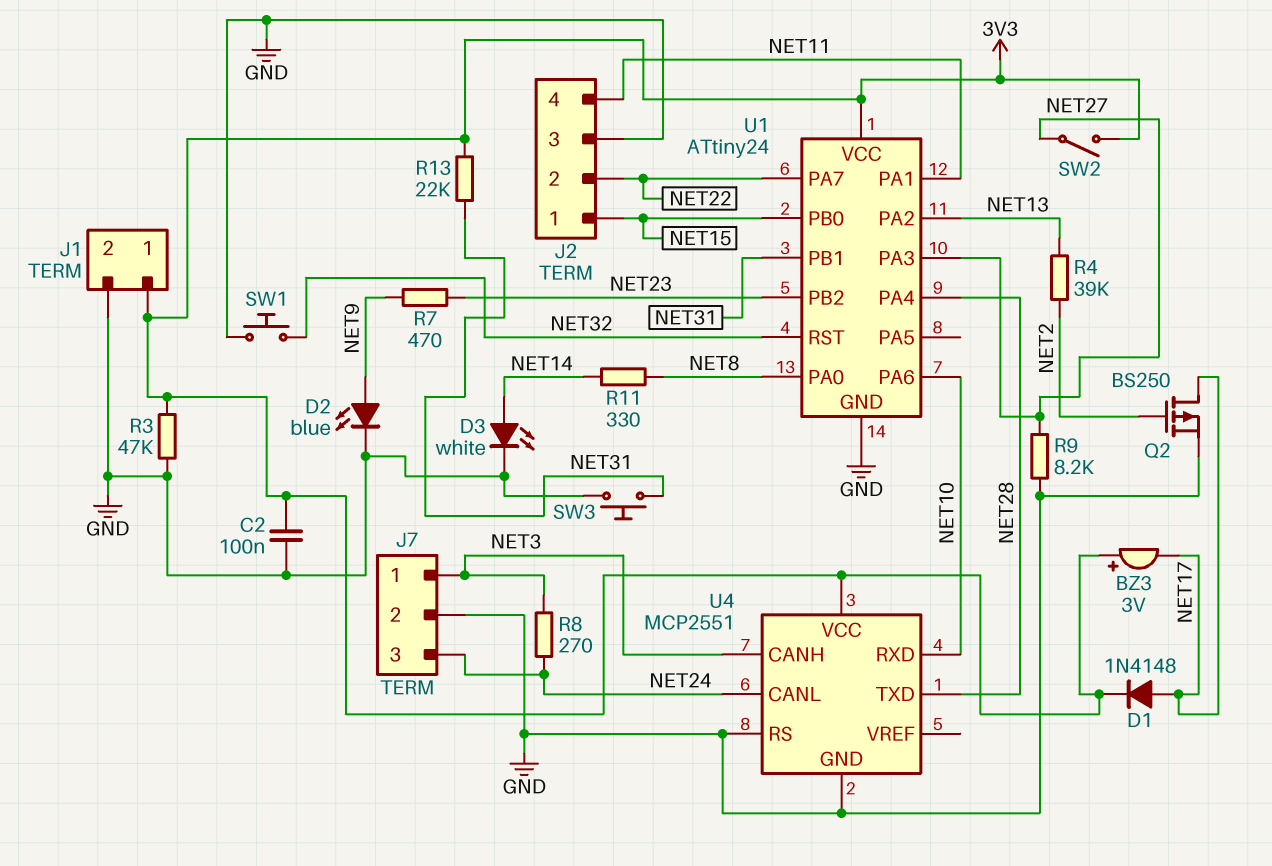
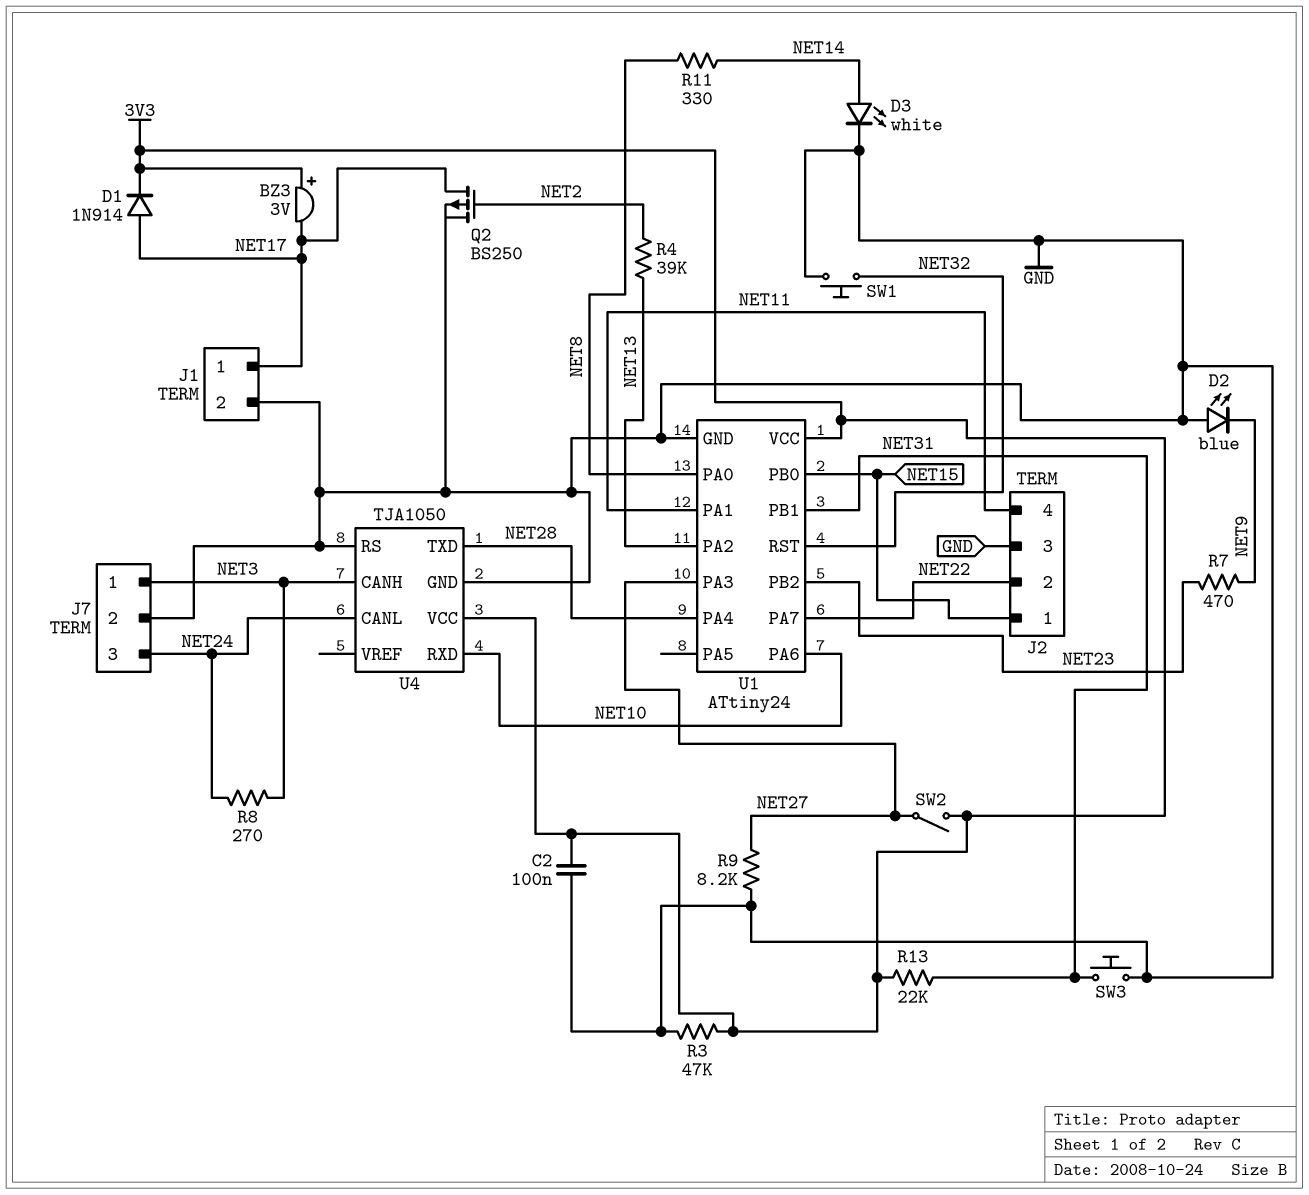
D1: diode 1N4148 (A NET17, K 3V3) -> diode 1N914 (A NET17, K 3V3)
D2: LED blue (A NET9, K GND) -> LED blue (A GND, K NET9)
J1 pin 1: 3V3 -> NET17
U4: MCP2551 -> TJA1050

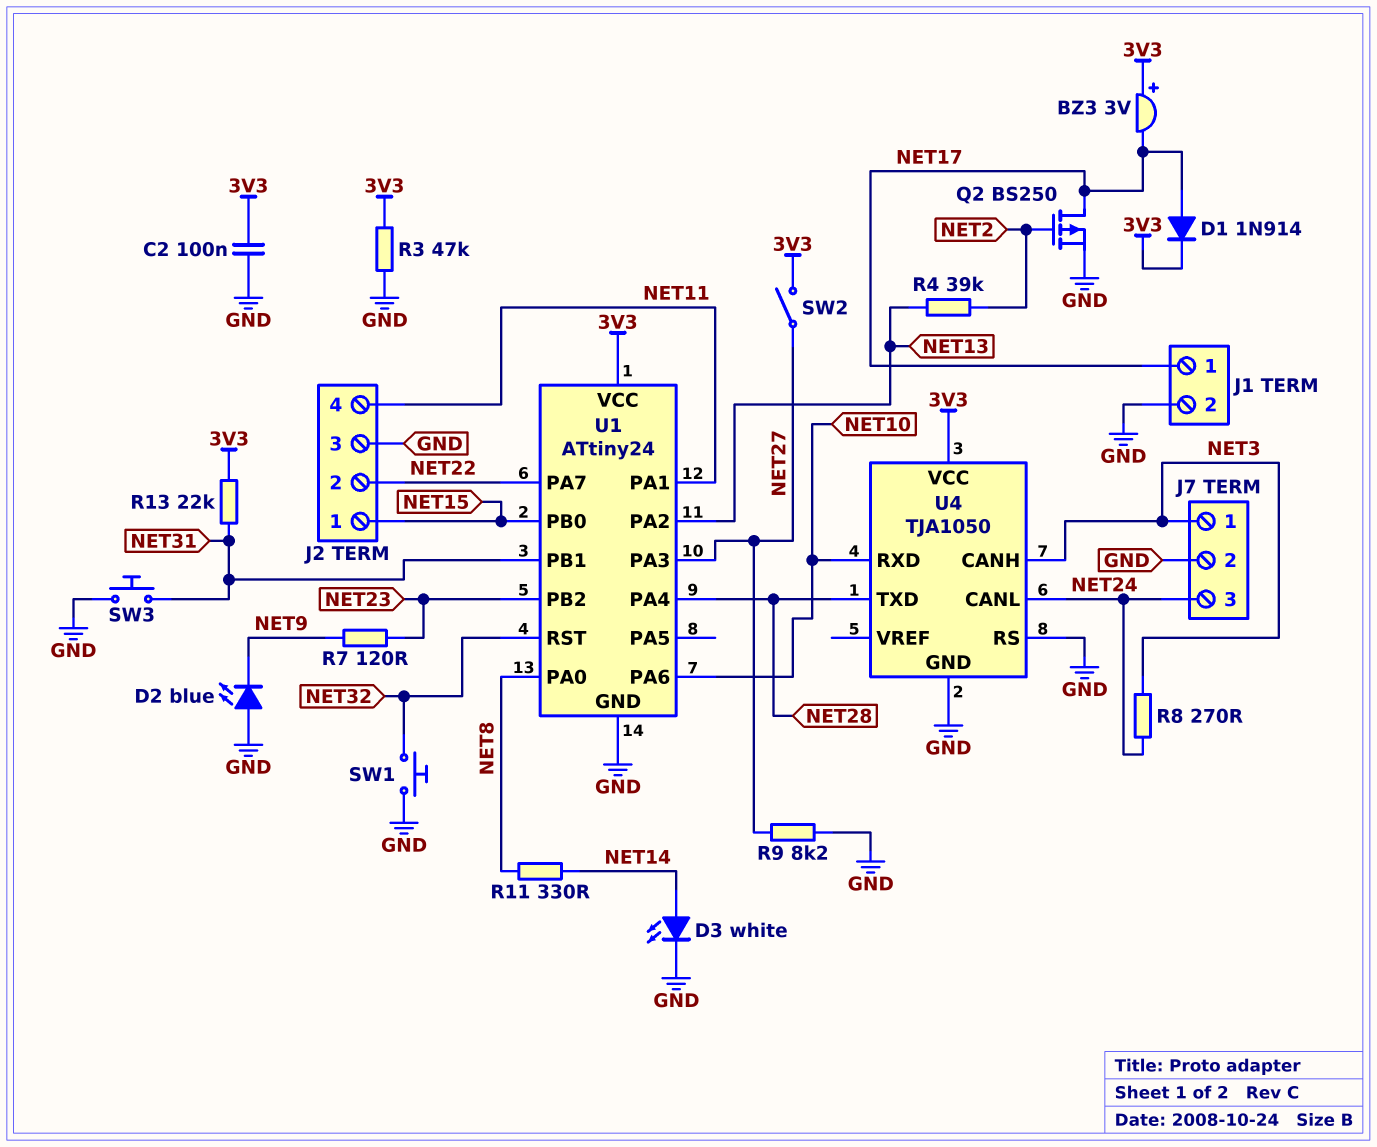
R7: 470 (NET9, NET23) -> 120 (NET9, NET23)

